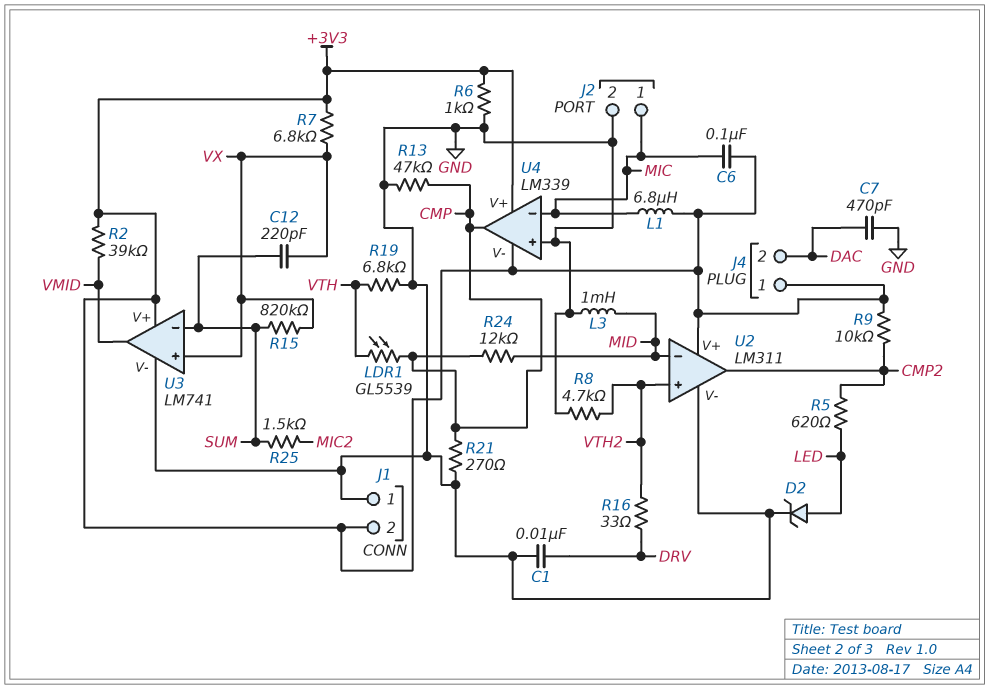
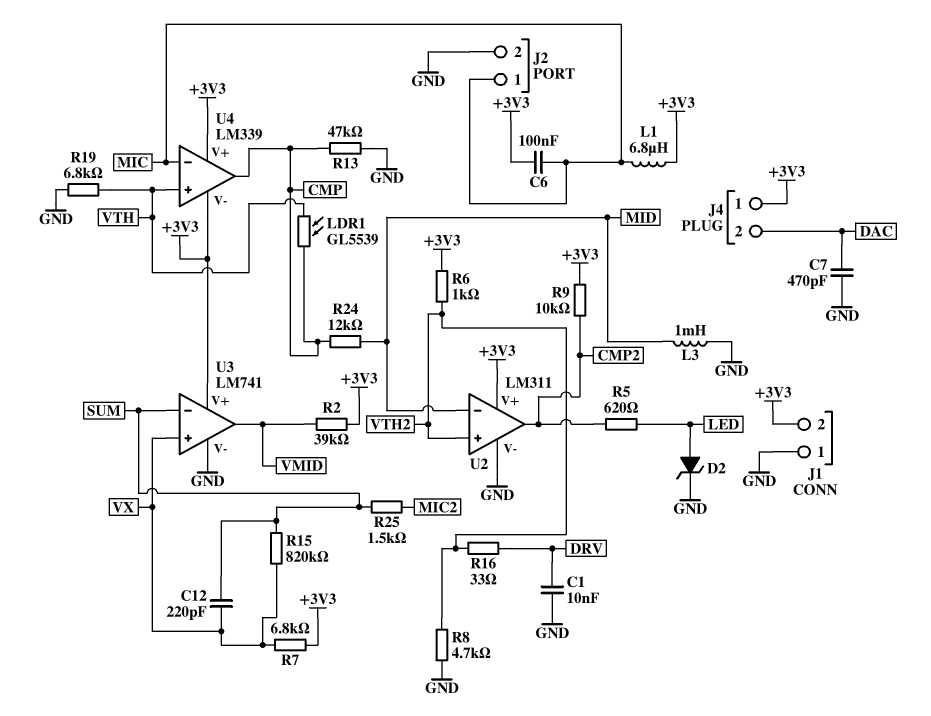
R6: 1k (+3V3, GND) -> 1k (+3V3, VTH2)
R21: 270 (CMP, GND) -> none
U4 pin in+: GND -> VTH

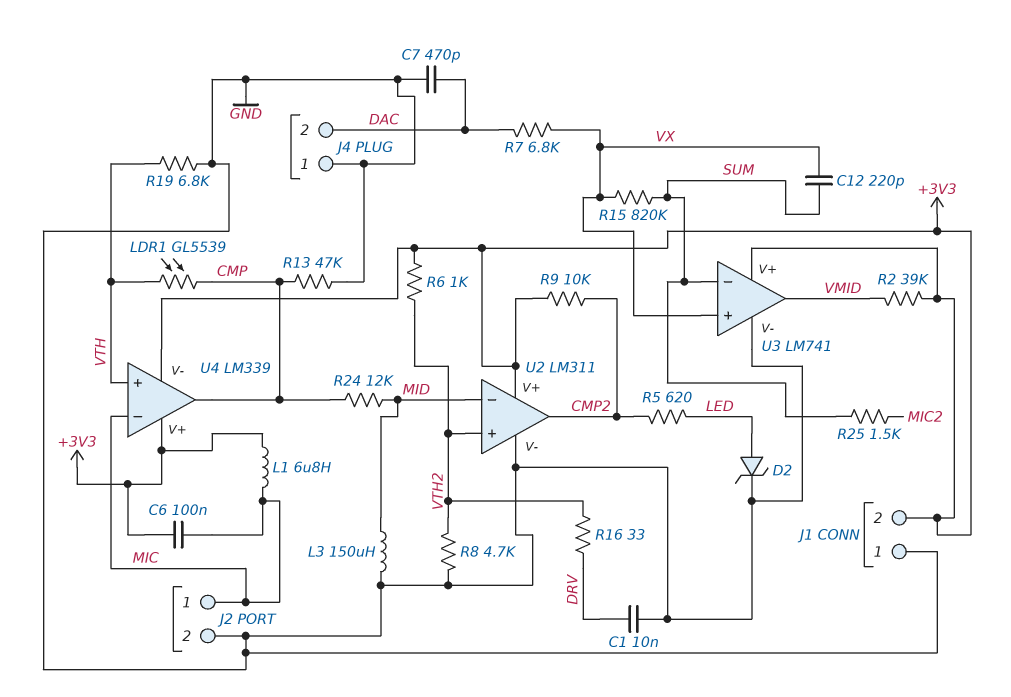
J4 pin 1: +3V3 -> GND
L3: 1mH (GND, MID) -> 150uH (GND, MID)
R7: 6.8k (+3V3, VX) -> 6.8k (DAC, VX)

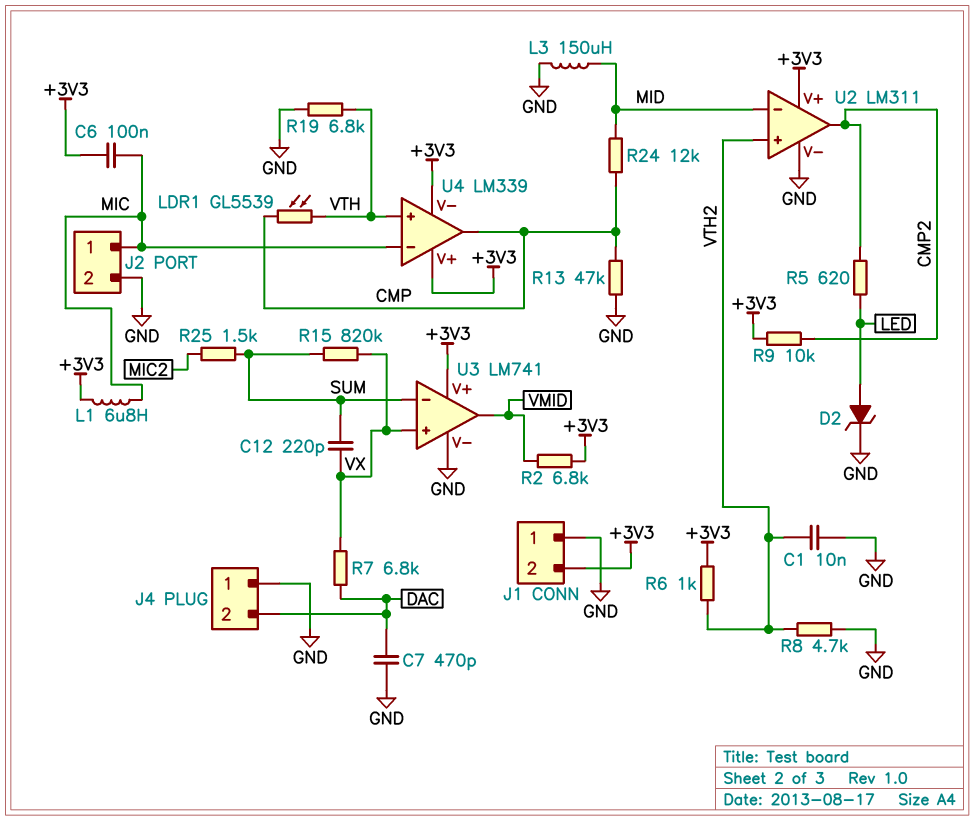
C1: 10nF (DRV, GND) -> 10nF (GND, VTH2)
R2: 39k (+3V3, VMID) -> 6.8k (+3V3, VMID)
R16: 33 (DRV, VTH2) -> none

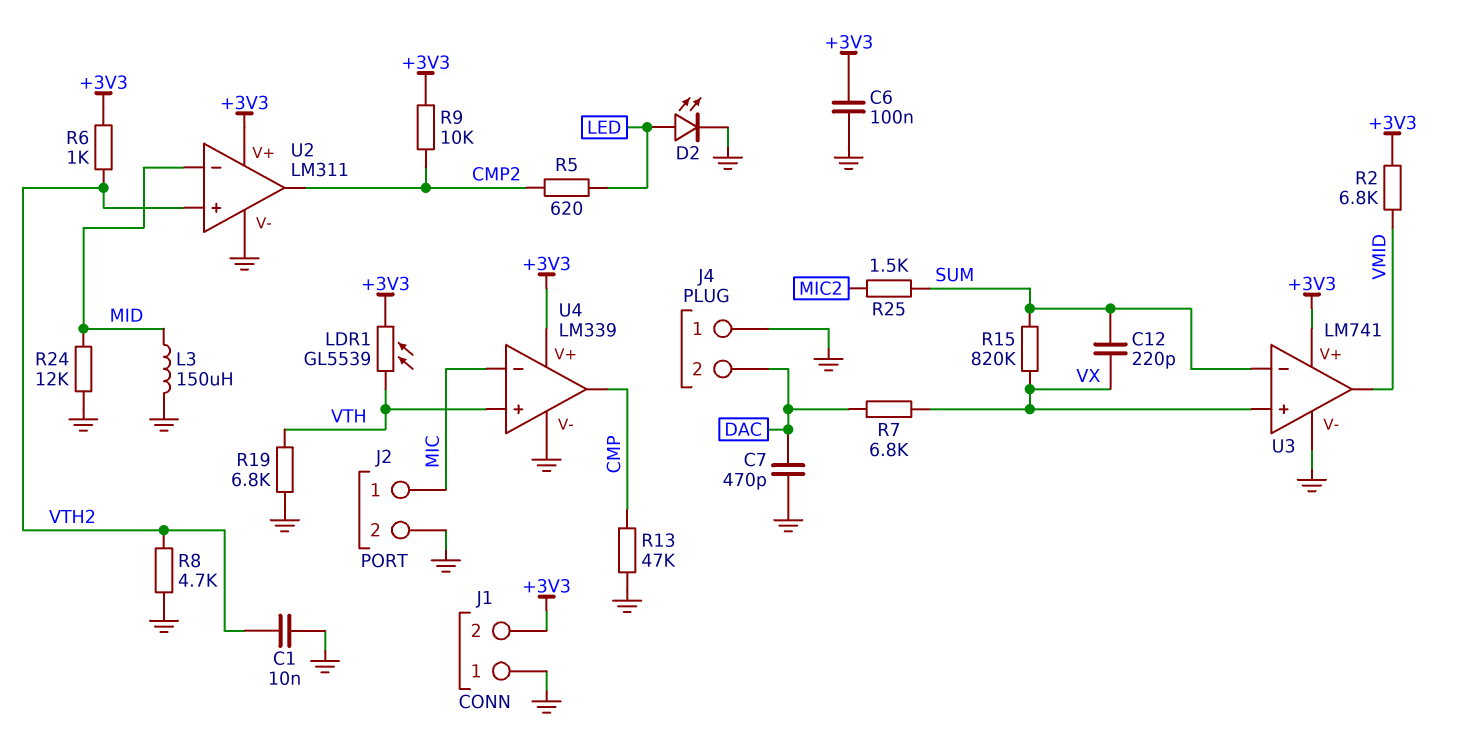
C6: 100nF (+3V3, MIC) -> 100nF (+3V3, GND)
D2: zener (A LED, K GND) -> LED (A LED, K GND)
L1: 6.8uH (+3V3, MIC) -> none
LDR1: GL5539 (CMP, VTH) -> GL5539 (+3V3, VTH)
R24: 12k (CMP, MID) -> 12k (GND, MID)
U4 pin V-: +3V3 -> GND

